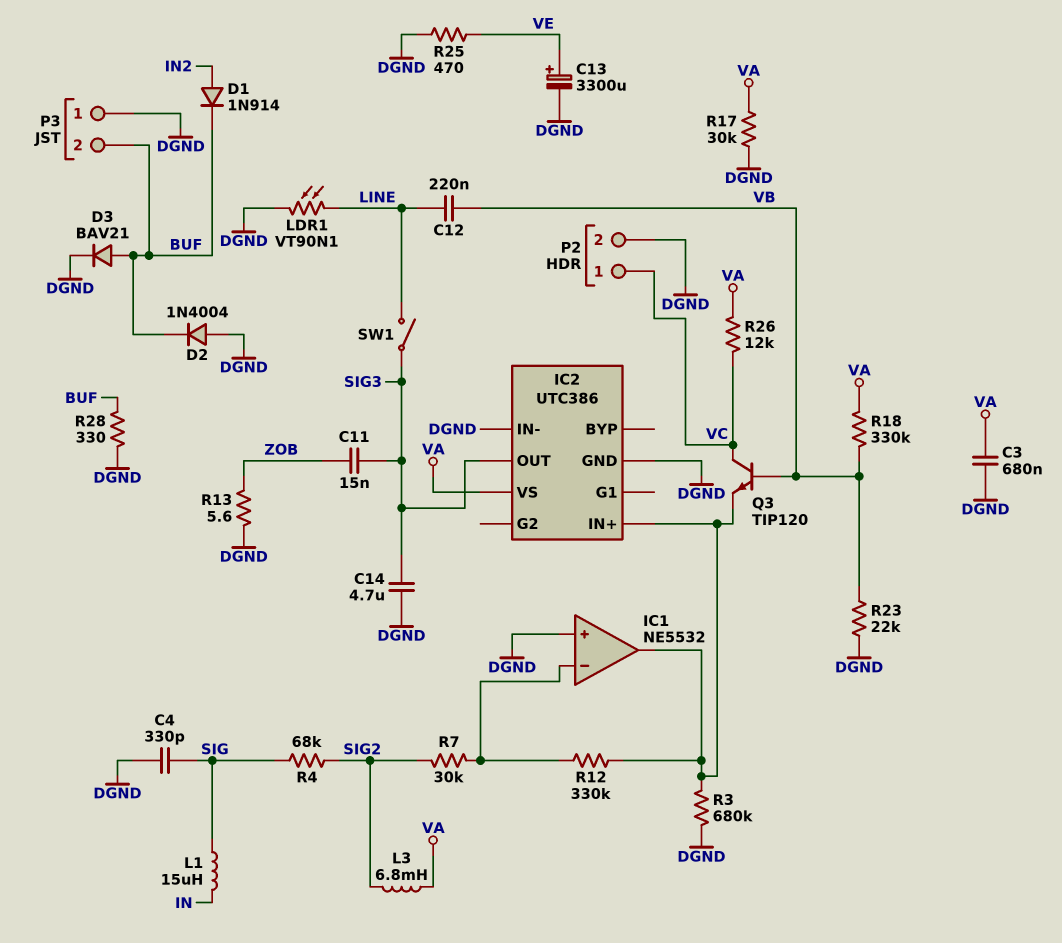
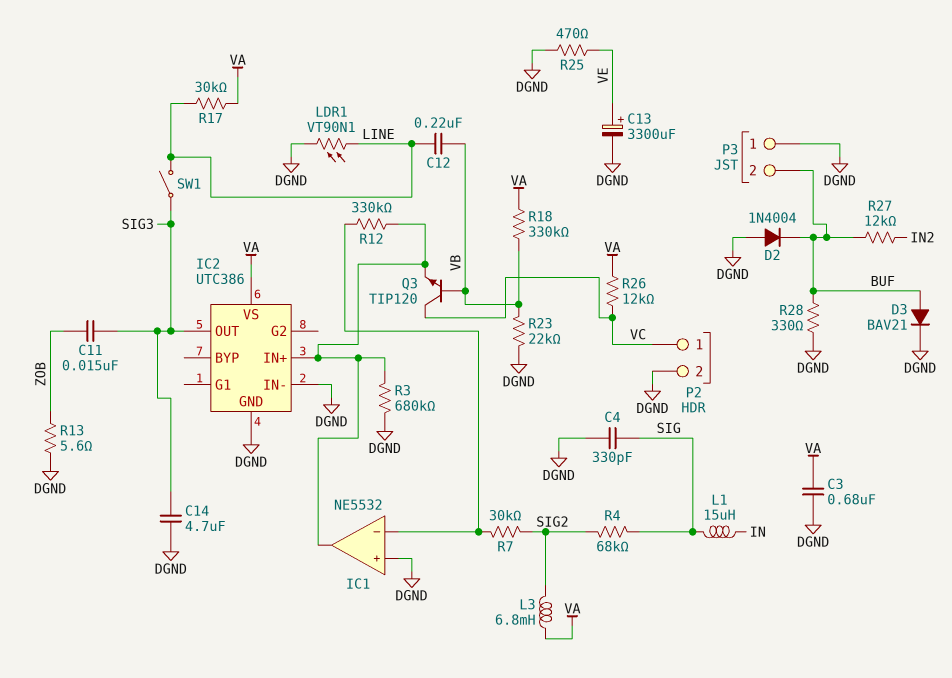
D1: diode 1N914 (A IN2, K BUF) -> none
R17: 30k (DGND, VA) -> 30k (LINE, VA)
R27: none -> 12k (BUF, IN2)

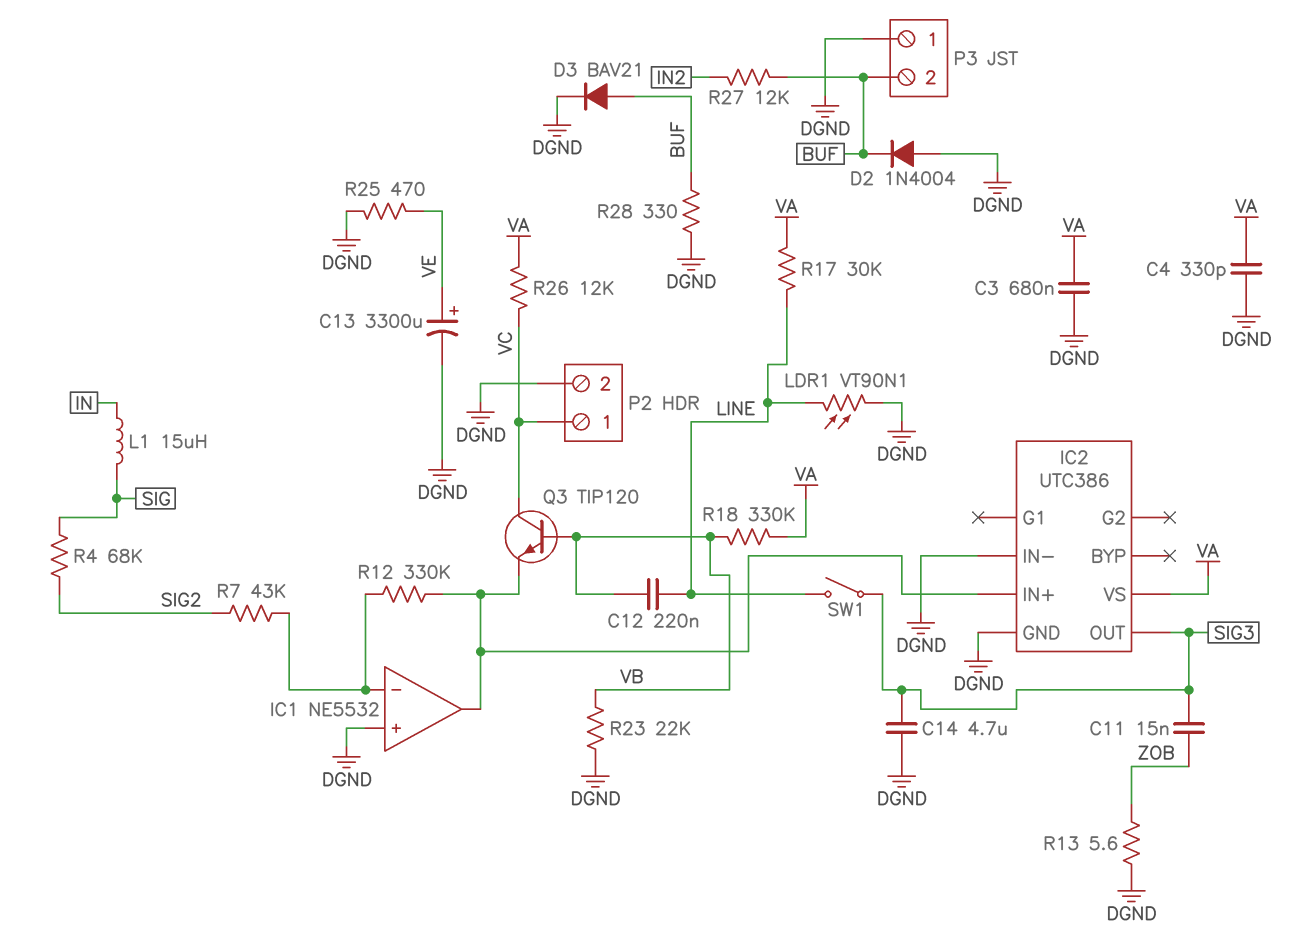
C4: 330pF (DGND, SIG) -> 330pF (DGND, VA)
L3: 6.8mH (SIG2, VA) -> none
R3: 680k (DGND, IC1/out) -> none
R7: 30k (IC1/in-, SIG2) -> 43k (IC1/in-, SIG2)

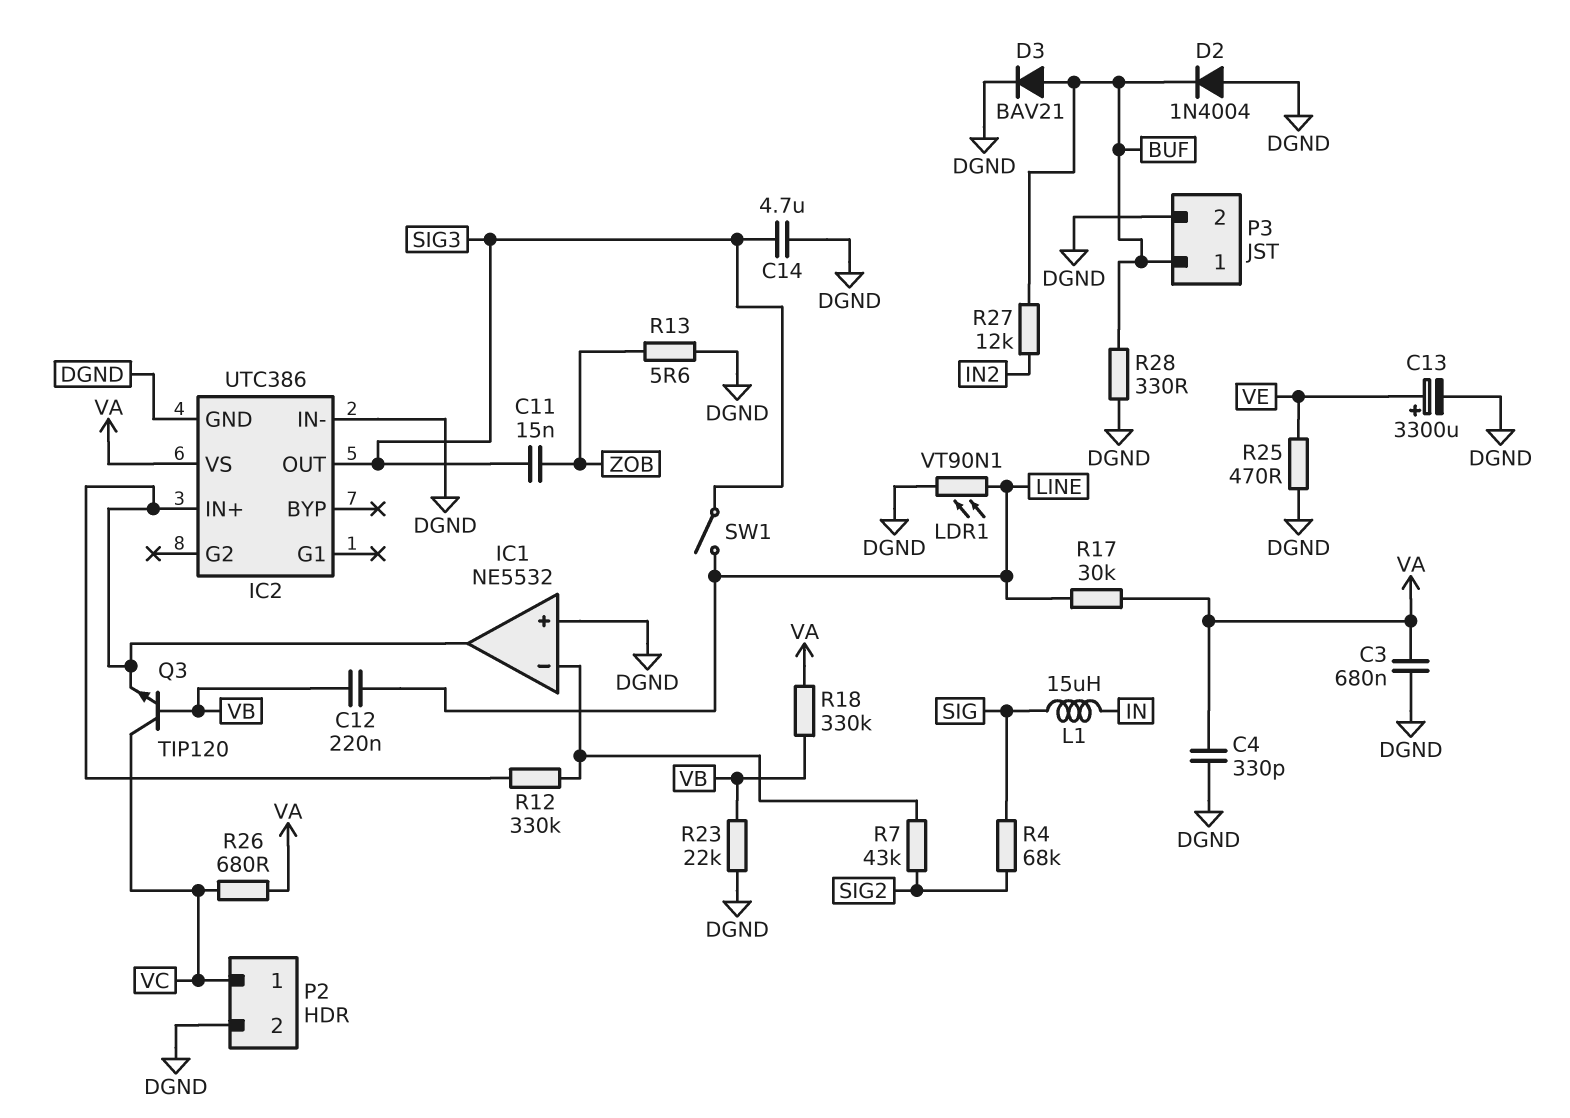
P3 pin 1: DGND -> BUF
P3 pin 2: BUF -> DGND
R26: 12k (VA, VC) -> 680 (VA, VC)

